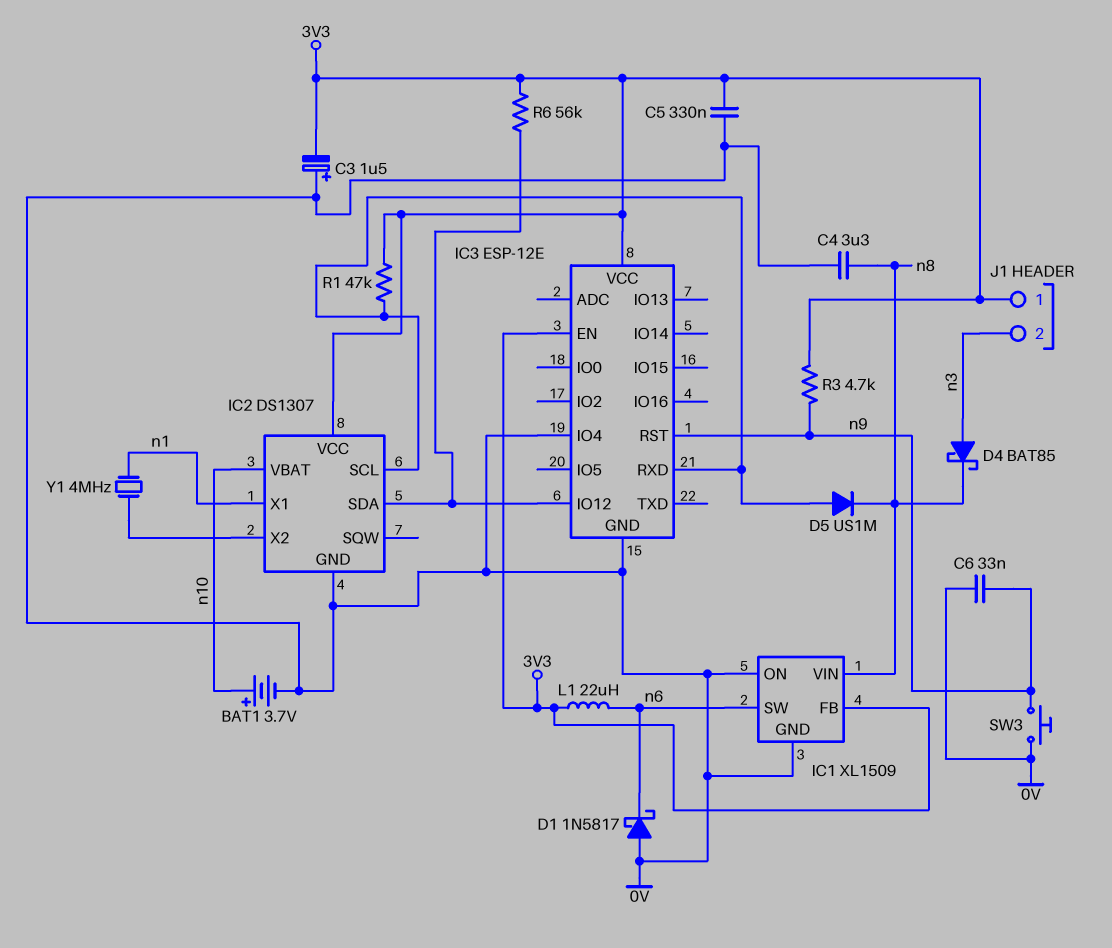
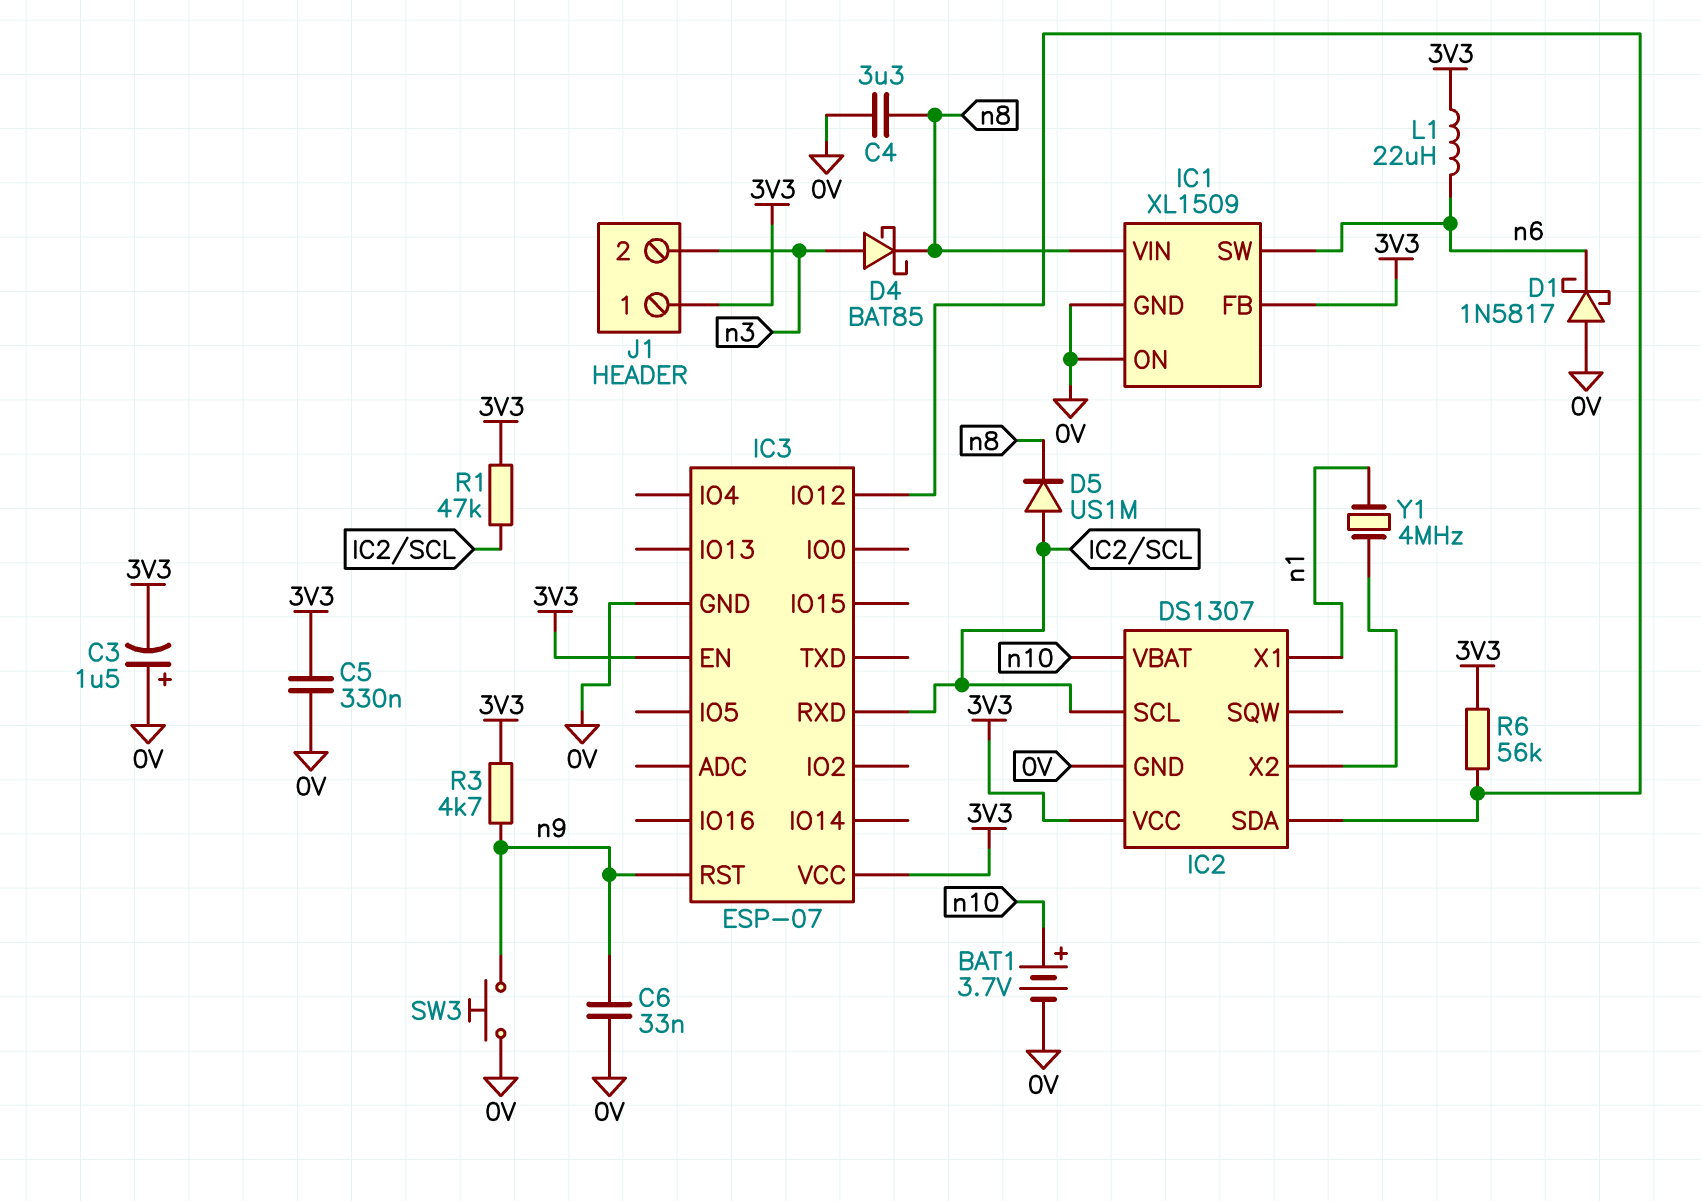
IC3: ESP-12E -> ESP-07
IC3 pin IO4: 0V -> none

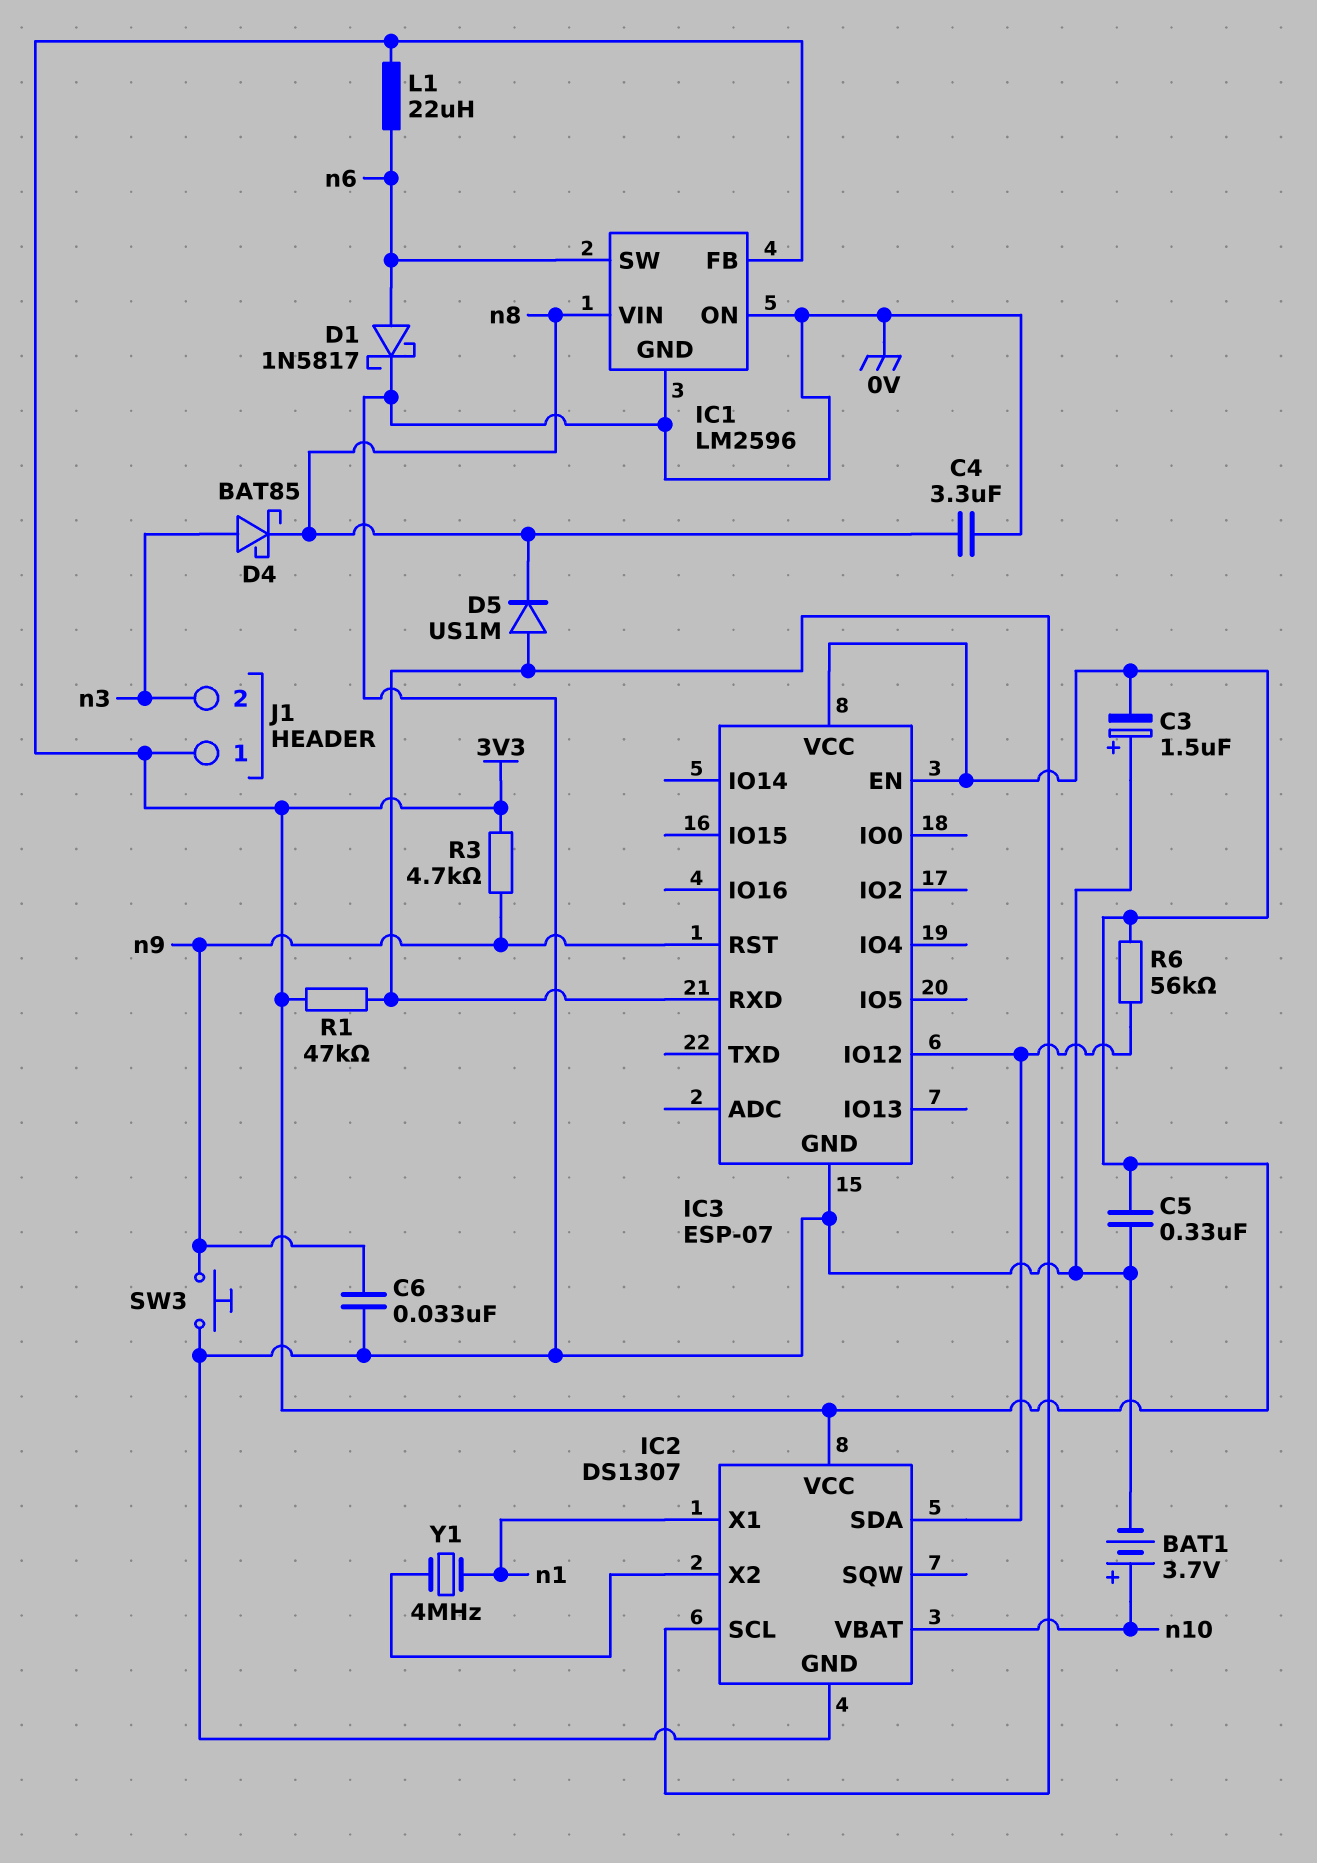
D1: schottky 1N5817 (A 0V, K n6) -> schottky 1N5817 (A n6, K 0V)
IC1: XL1509 -> LM2596

